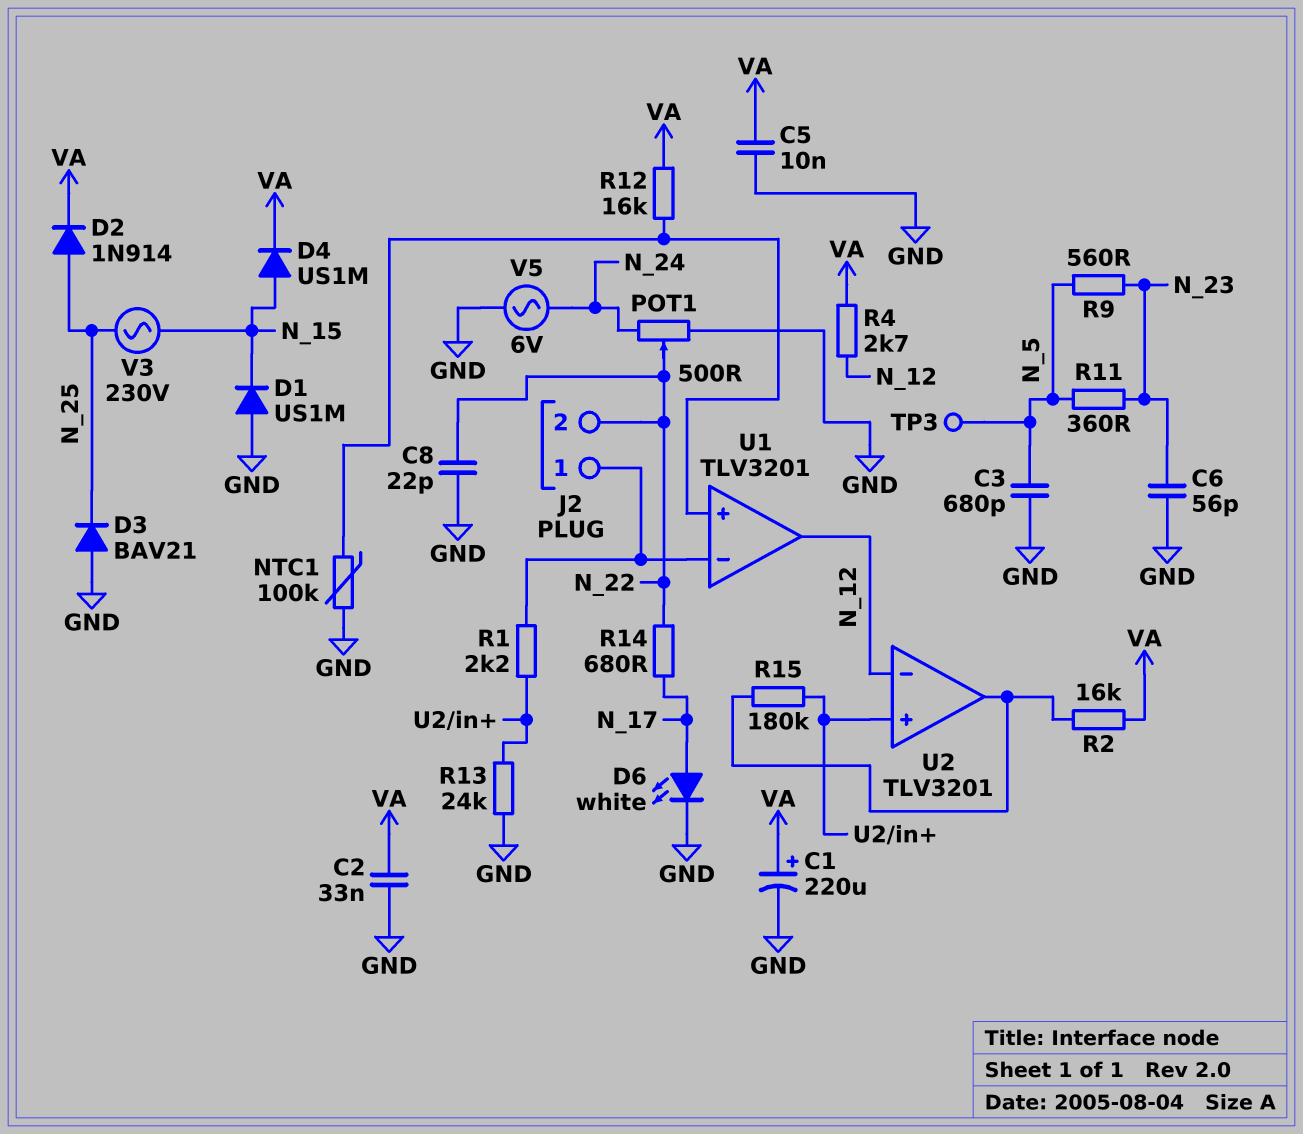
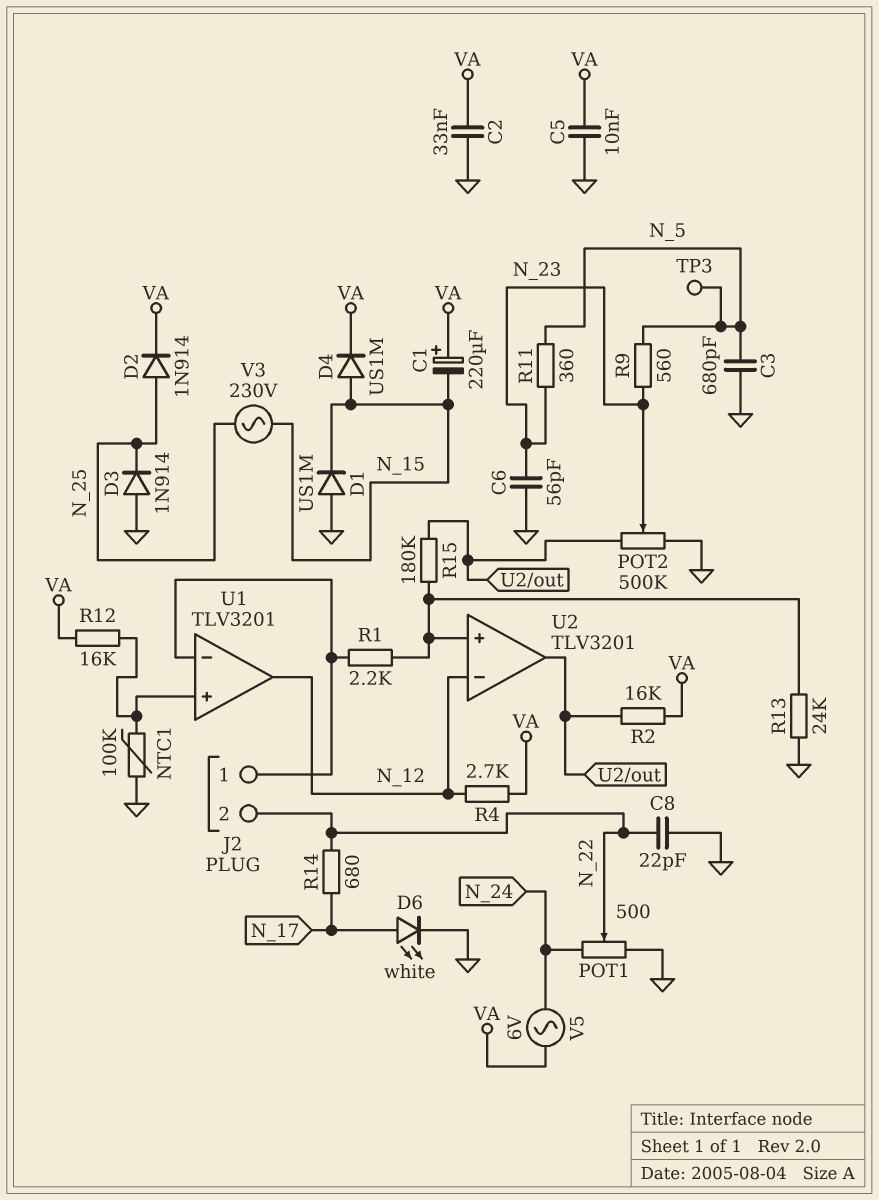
C1: 220uF (plus VA, minus GND) -> 220uF (plus VA, minus N_15)
D3: diode BAV21 (A GND, K N_25) -> diode 1N914 (A GND, K N_25)
POT2: none -> 500k (GND, U2/out, wiper N_23)
V5: AC 6V (GND, N_24) -> AC 6V (N_24, VA)

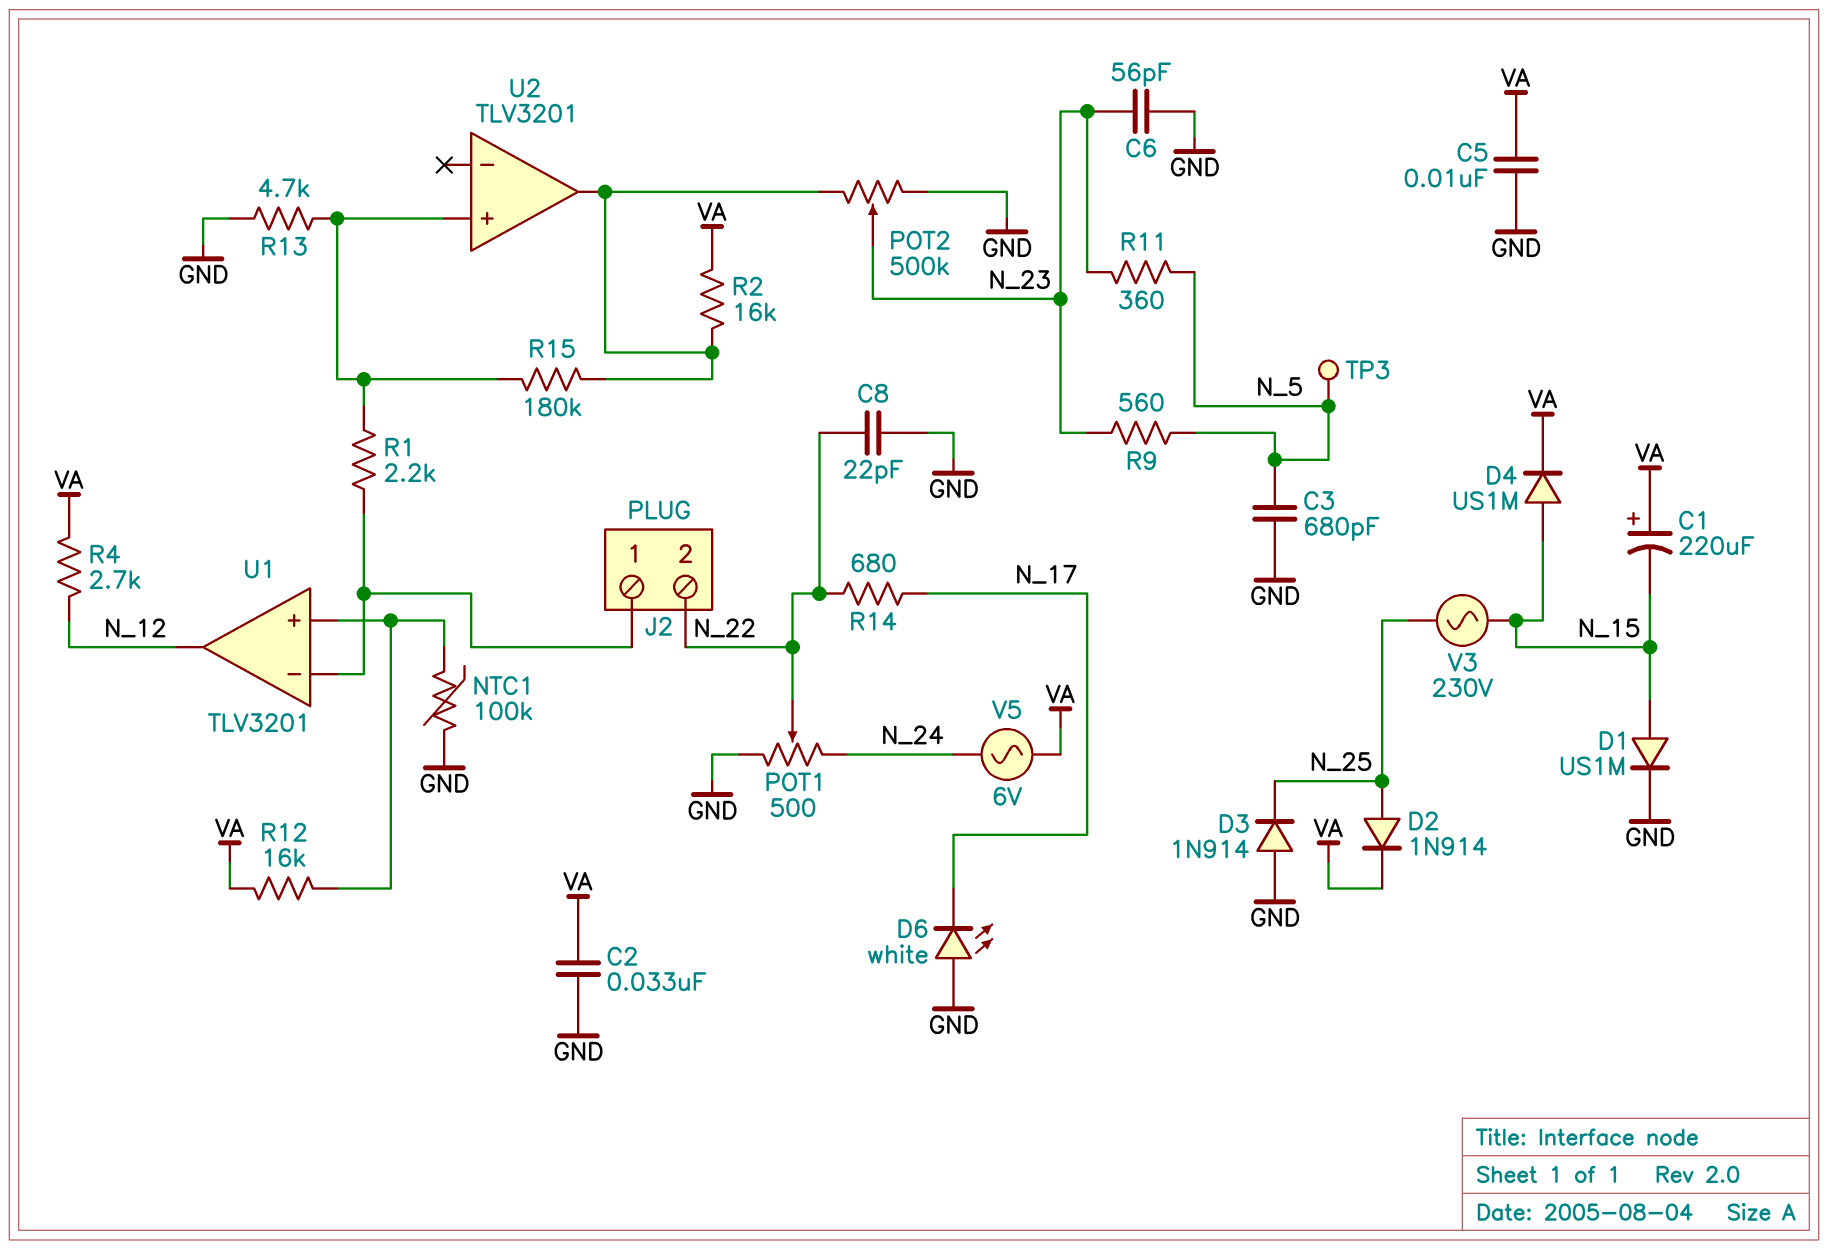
D1: diode US1M (A GND, K N_15) -> diode US1M (A N_15, K GND)
D6: LED white (A N_17, K GND) -> LED white (A GND, K N_17)
R13: 24k (GND, U2/in+) -> 4.7k (GND, U2/in+)
U2 pin in-: N_12 -> none

